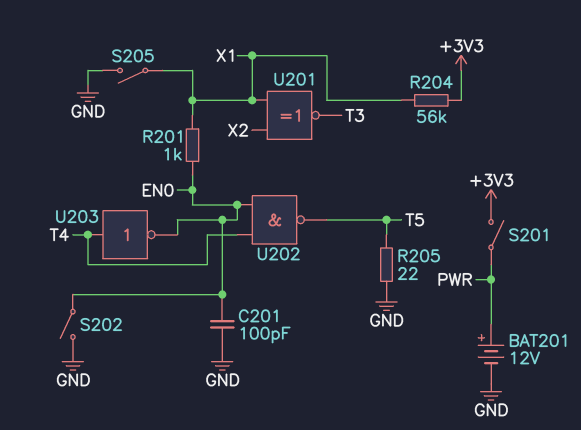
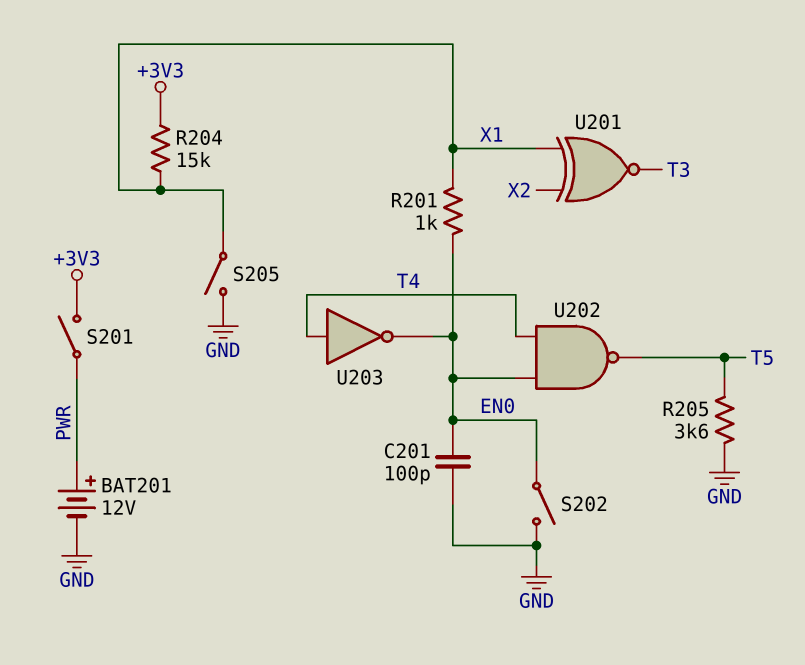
R204: 56k (+3V3, X1) -> 15k (+3V3, X1)
R205: 22 (GND, T5) -> 3.6k (GND, T5)

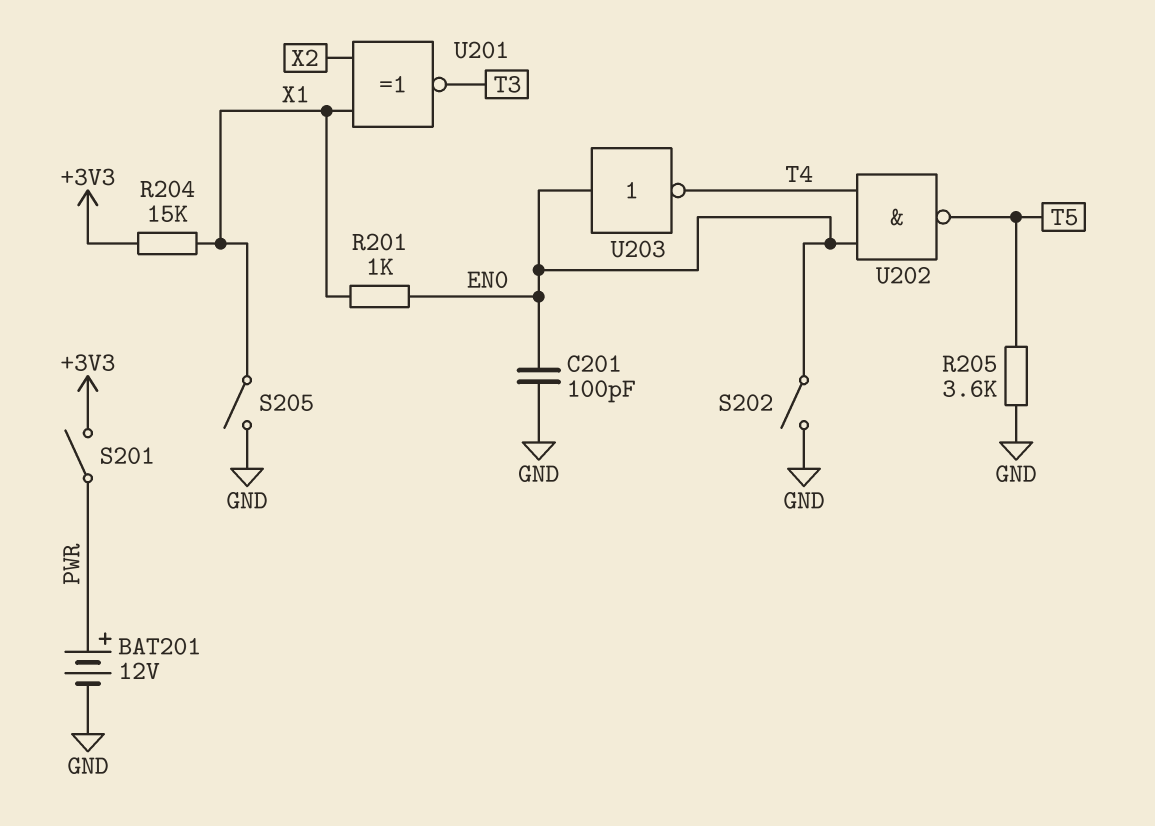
U203: NOT (in T4, out EN0) -> NOT (in EN0, out T4)

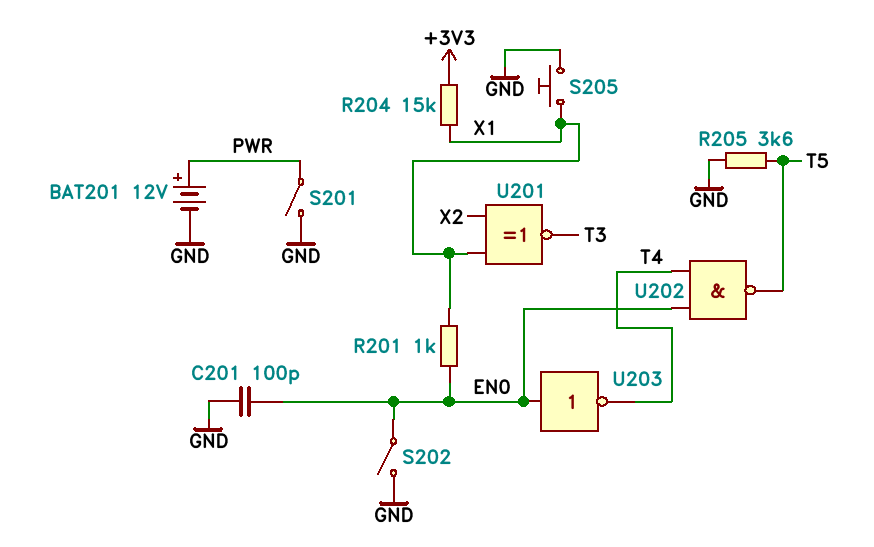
S201: switch (+3V3, PWR) -> switch (GND, PWR)
S205: switch (GND, X1) -> button (GND, X1)

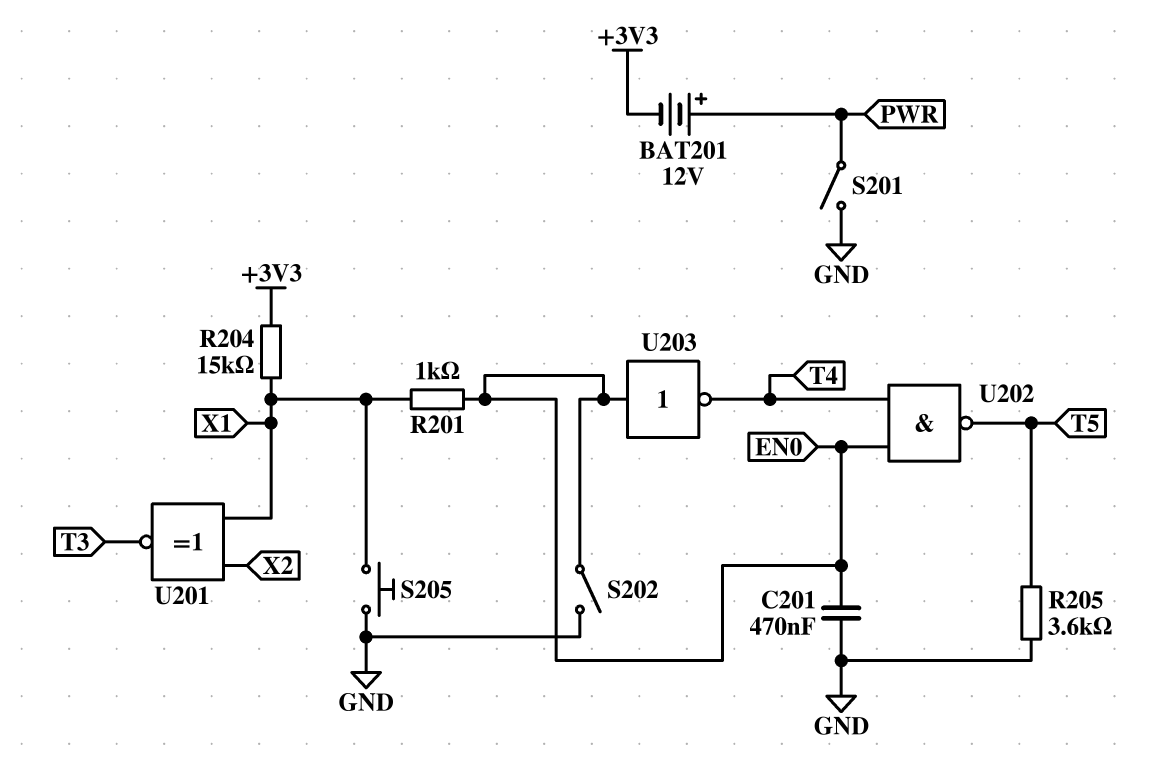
BAT201: 12V (plus PWR, minus GND) -> 12V (plus PWR, minus +3V3)
C201: 100pF (EN0, GND) -> 470nF (EN0, GND)

